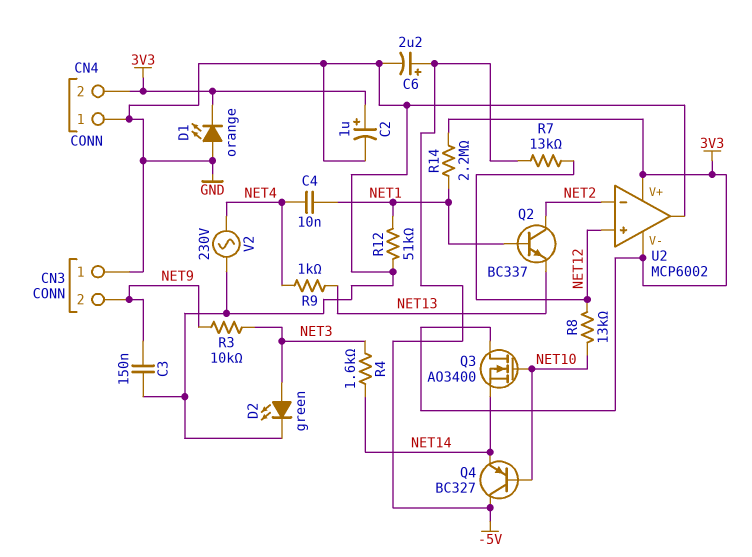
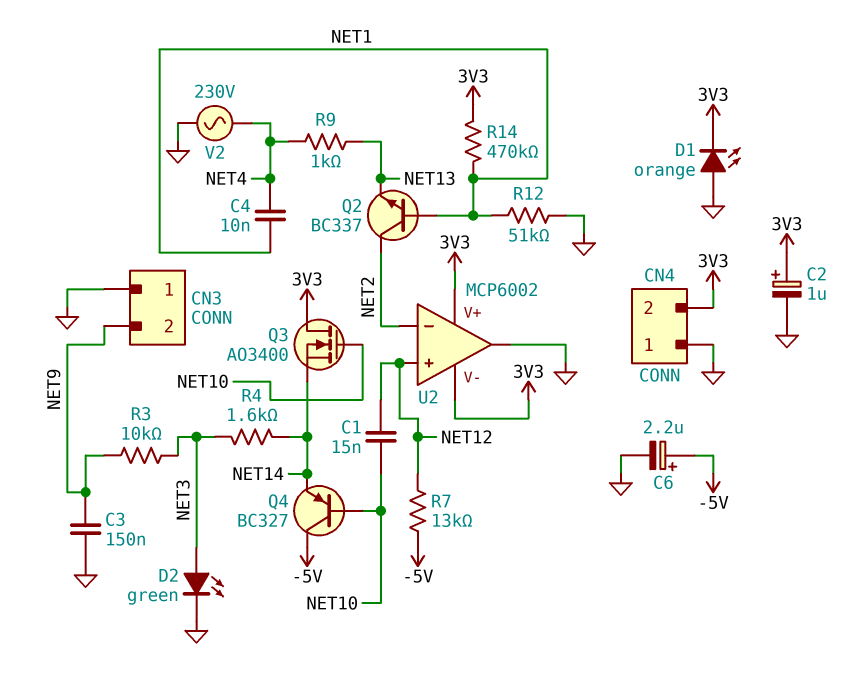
C1: none -> 15nF (NET10, NET12)
R8: 13k (NET10, NET12) -> none
R14: 2.2M (3V3, NET1) -> 470k (3V3, NET1)

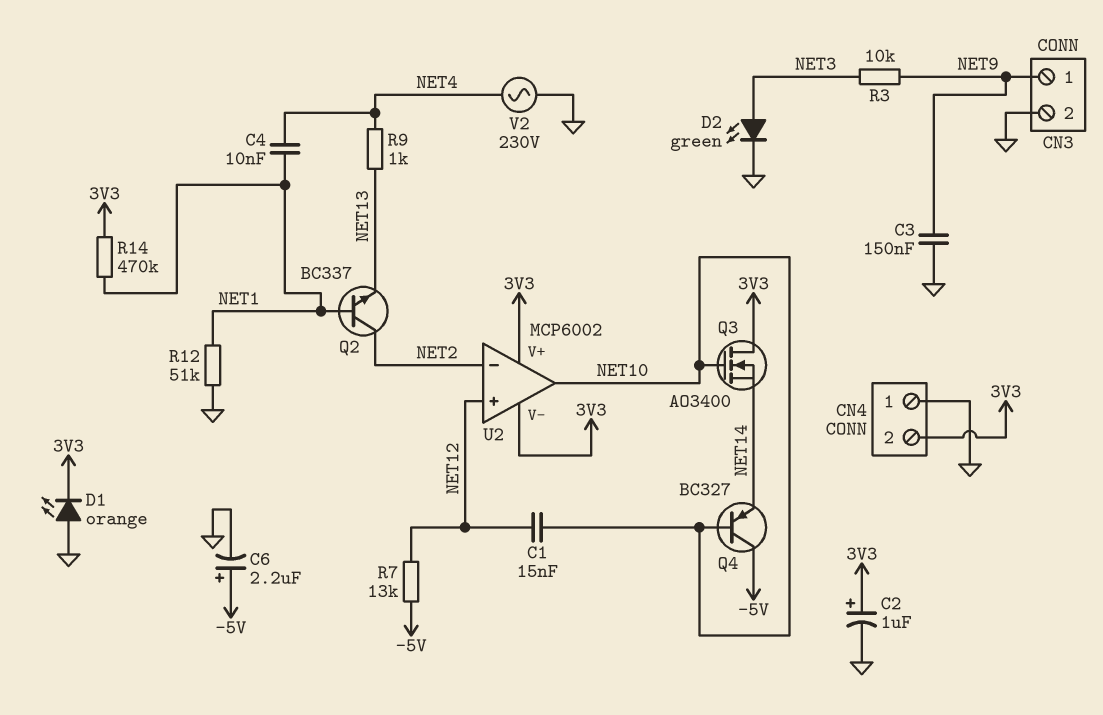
CN3 pin 1: GND -> NET9
CN3 pin 2: NET9 -> GND
R4: 1.6k (NET3, NET14) -> none
U2 pin out: GND -> NET10

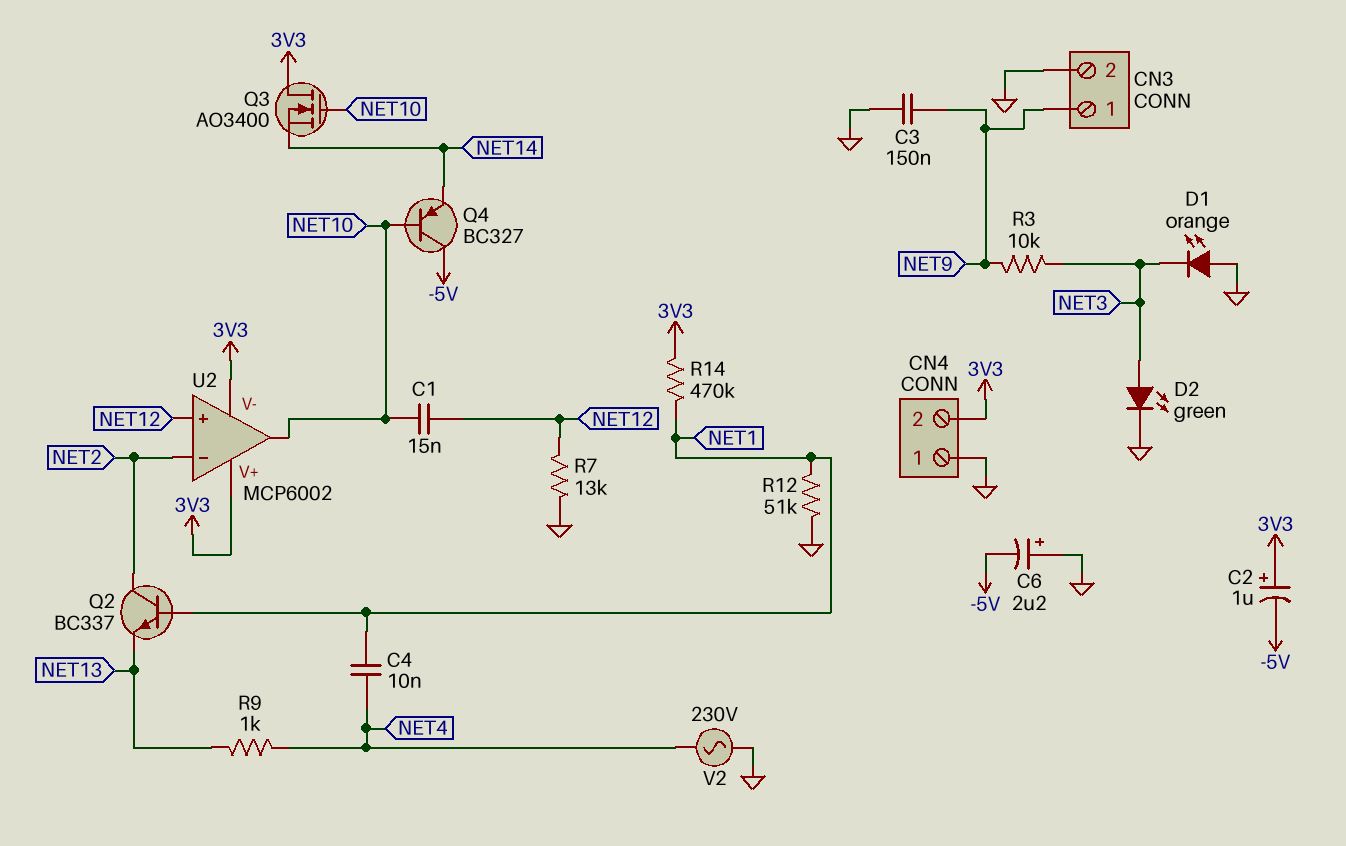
C2: 1uF (plus 3V3, minus GND) -> 1uF (plus 3V3, minus -5V)
C6: 2.2uF (plus -5V, minus GND) -> 2.2uF (plus GND, minus -5V)
D1: LED orange (A GND, K 3V3) -> LED orange (A GND, K NET3)
R7: 13k (-5V, NET12) -> 13k (GND, NET12)

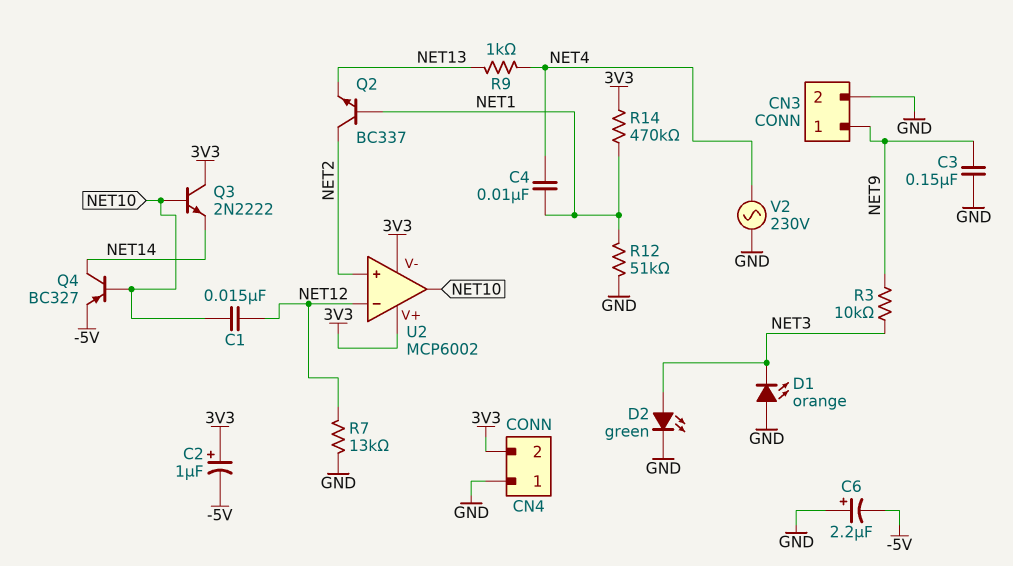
Q3: NMOS AO3400 (G NET10, D 3V3, S NET14) -> NPN 2N2222 (B NET10, C 3V3, E NET14)
Q4: PNP BC327 (B NET10, C -5V, E NET14) -> PNP BC327 (B NET10, C NET14, E -5V)
U2 pin in+: NET12 -> NET2
U2 pin in-: NET2 -> NET12

